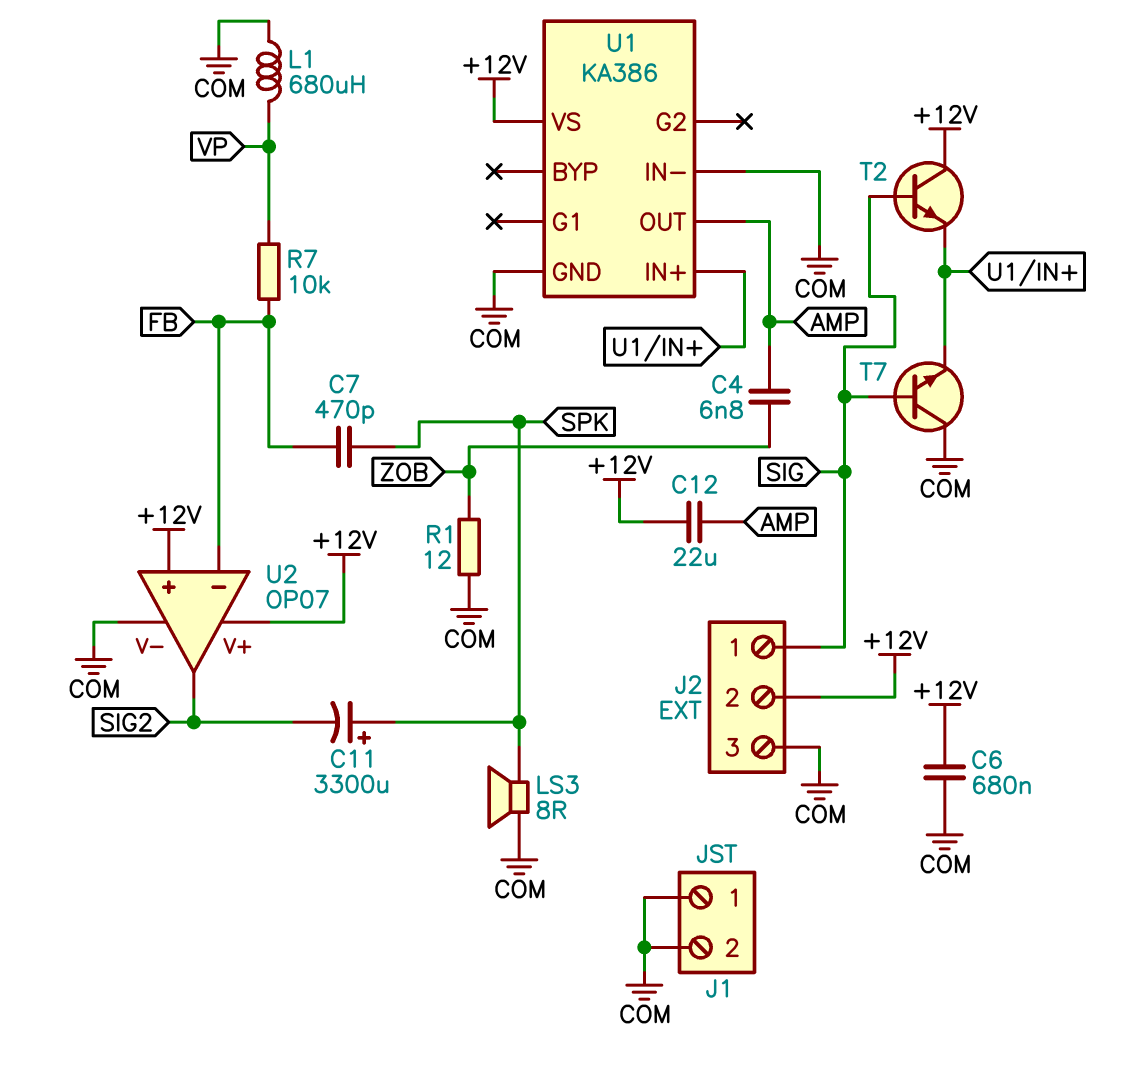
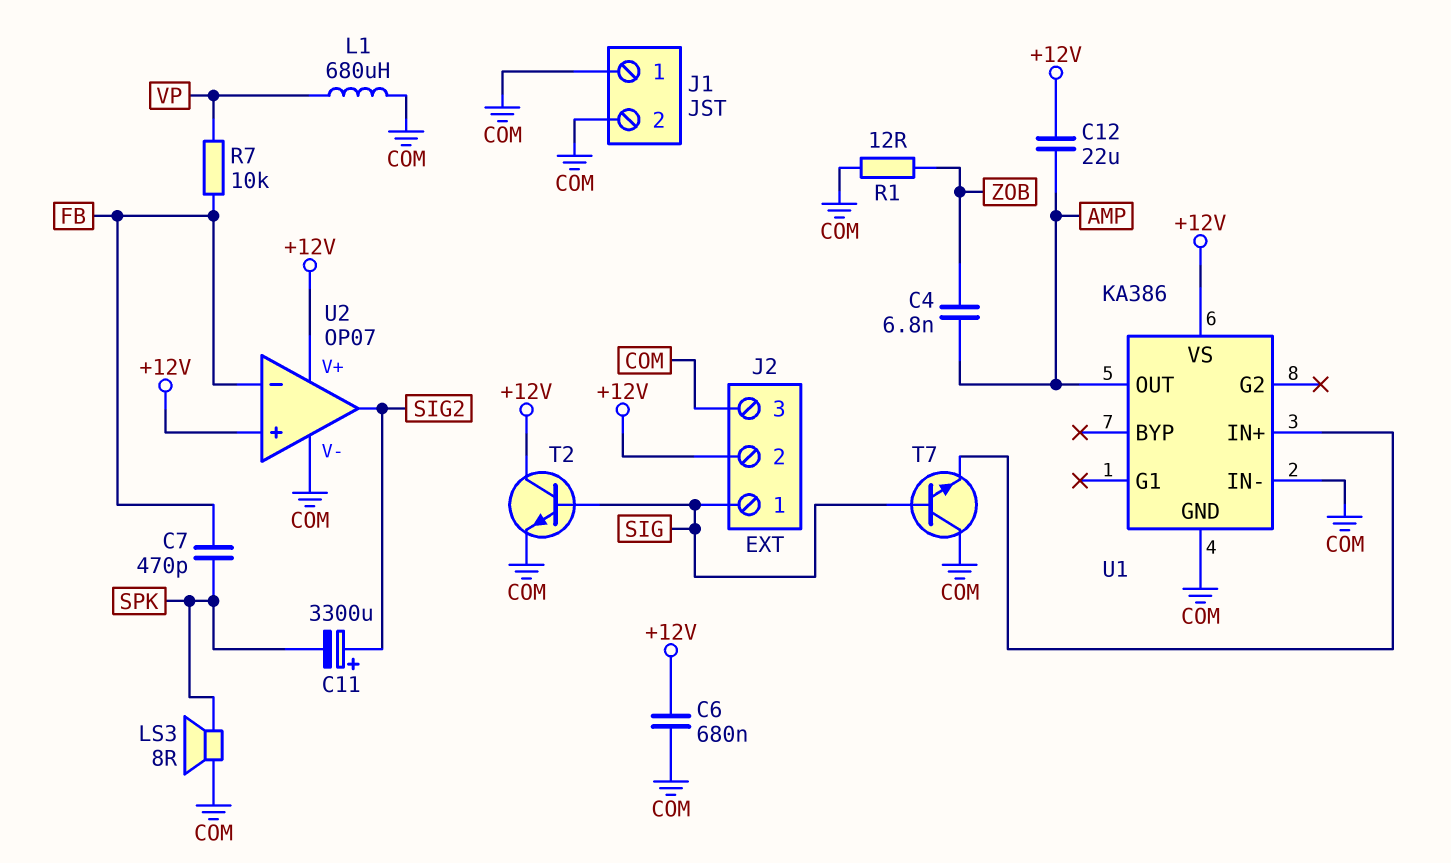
C11: 3300uF (plus SPK, minus SIG2) -> 3300uF (plus SIG2, minus SPK)
T2: NPN (B SIG, C +12V, E U1/IN+) -> NPN (B SIG, C +12V, E COM)

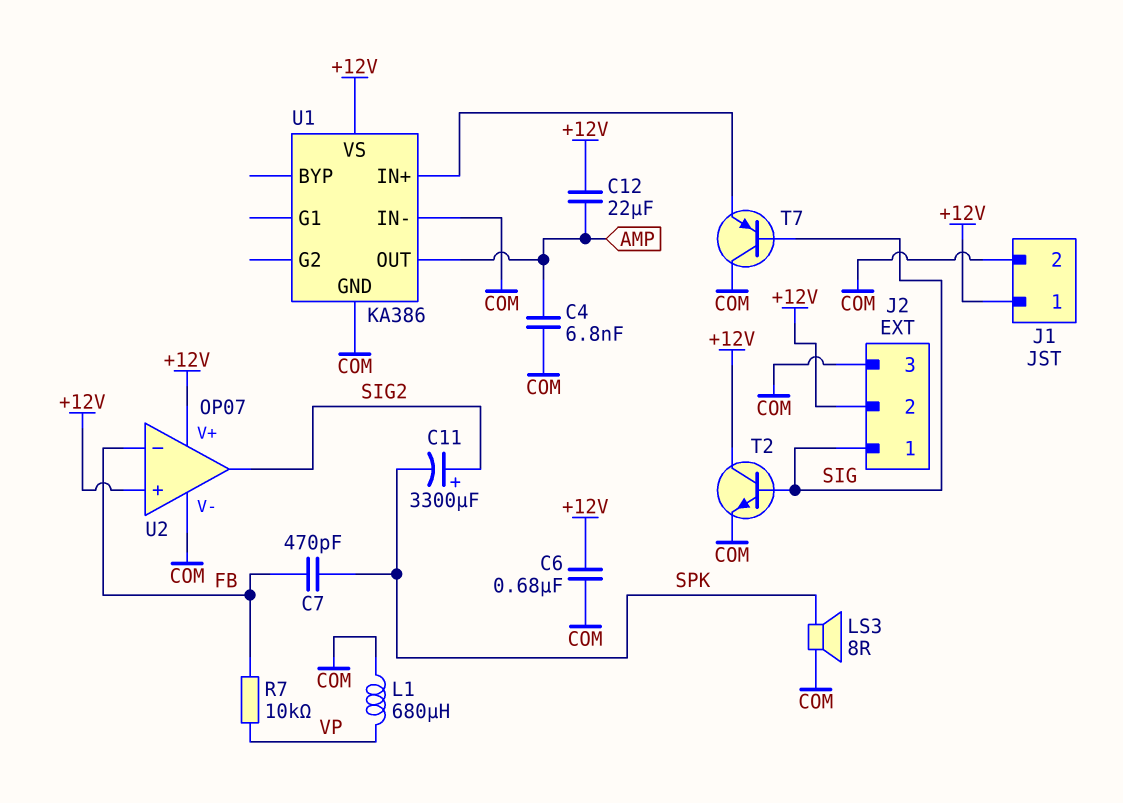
C4: 6.8nF (AMP, ZOB) -> 6.8nF (AMP, COM)
J1 pin 1: COM -> +12V
R1: 12 (COM, ZOB) -> none
T7: NPN (B SIG, C COM, E U1/IN+) -> PNP (B SIG, C COM, E U1/IN+)

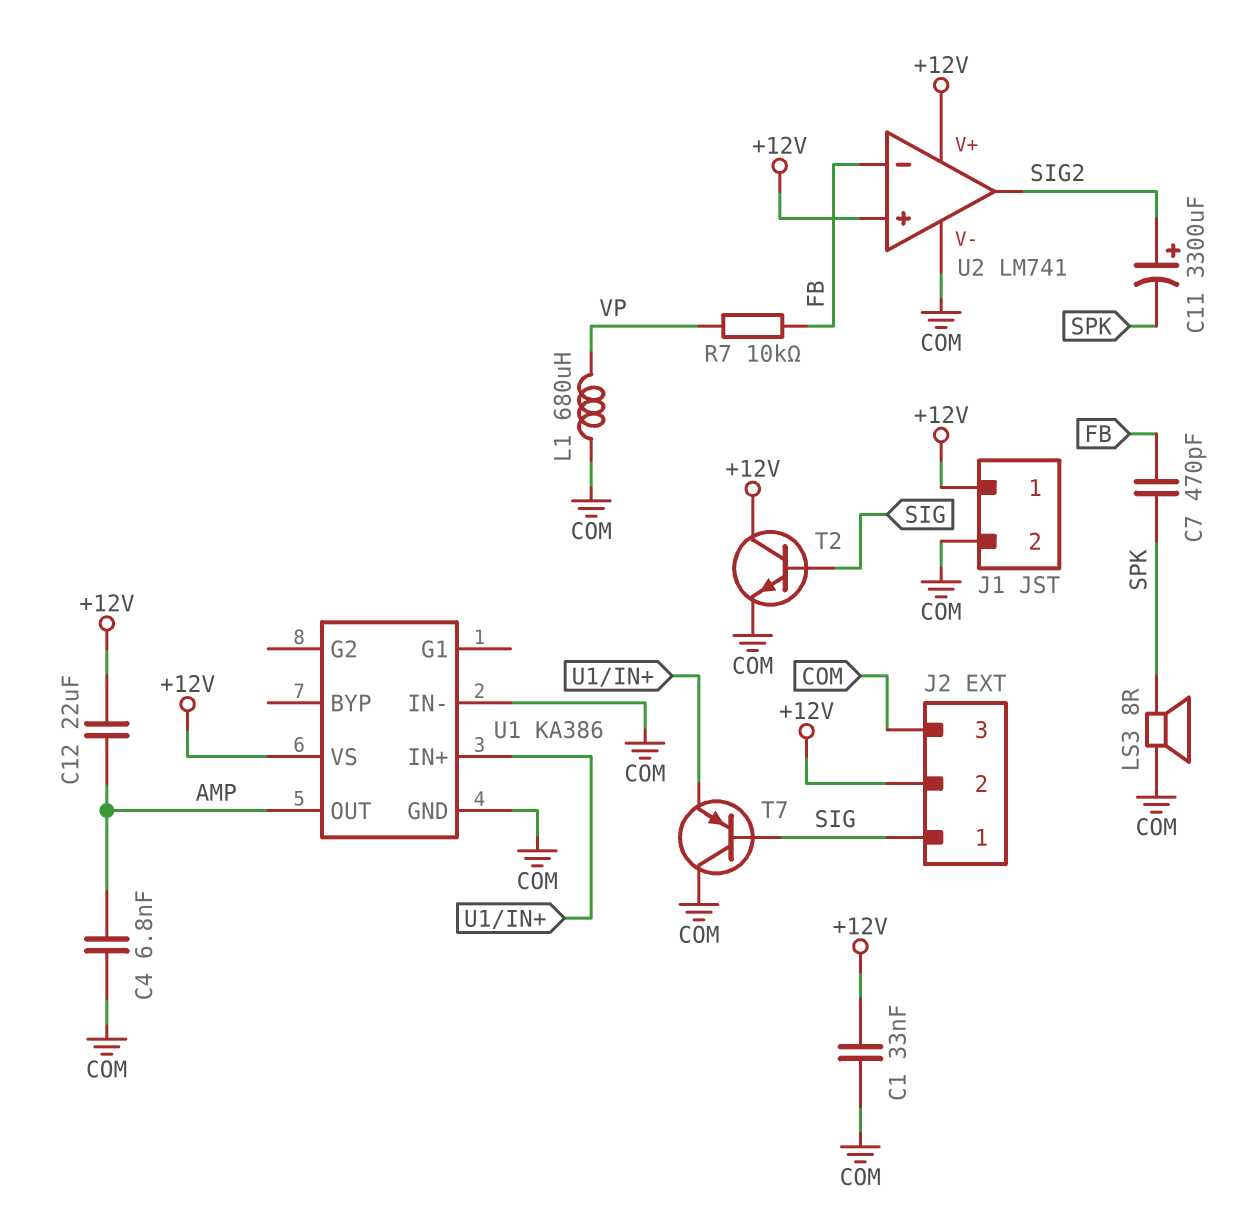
C1: none -> 33nF (+12V, COM)
C6: 680nF (+12V, COM) -> none
U2: OP07 -> LM741

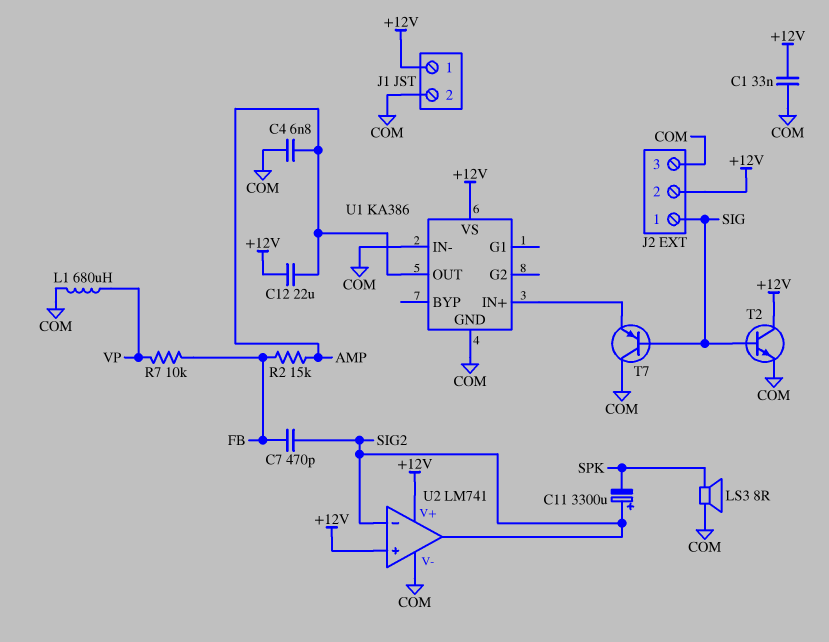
C7: 470pF (FB, SPK) -> 470pF (FB, SIG2)
R2: none -> 15k (AMP, FB)
U2 pin in-: FB -> SIG2

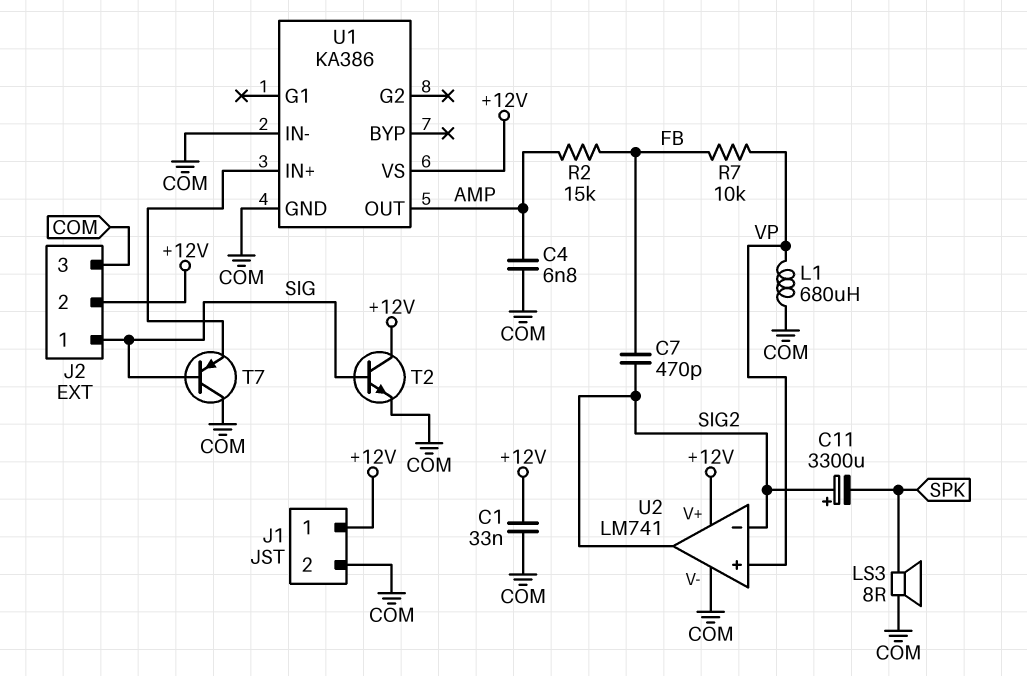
C12: 22uF (+12V, AMP) -> none
U2 pin in+: +12V -> VP

